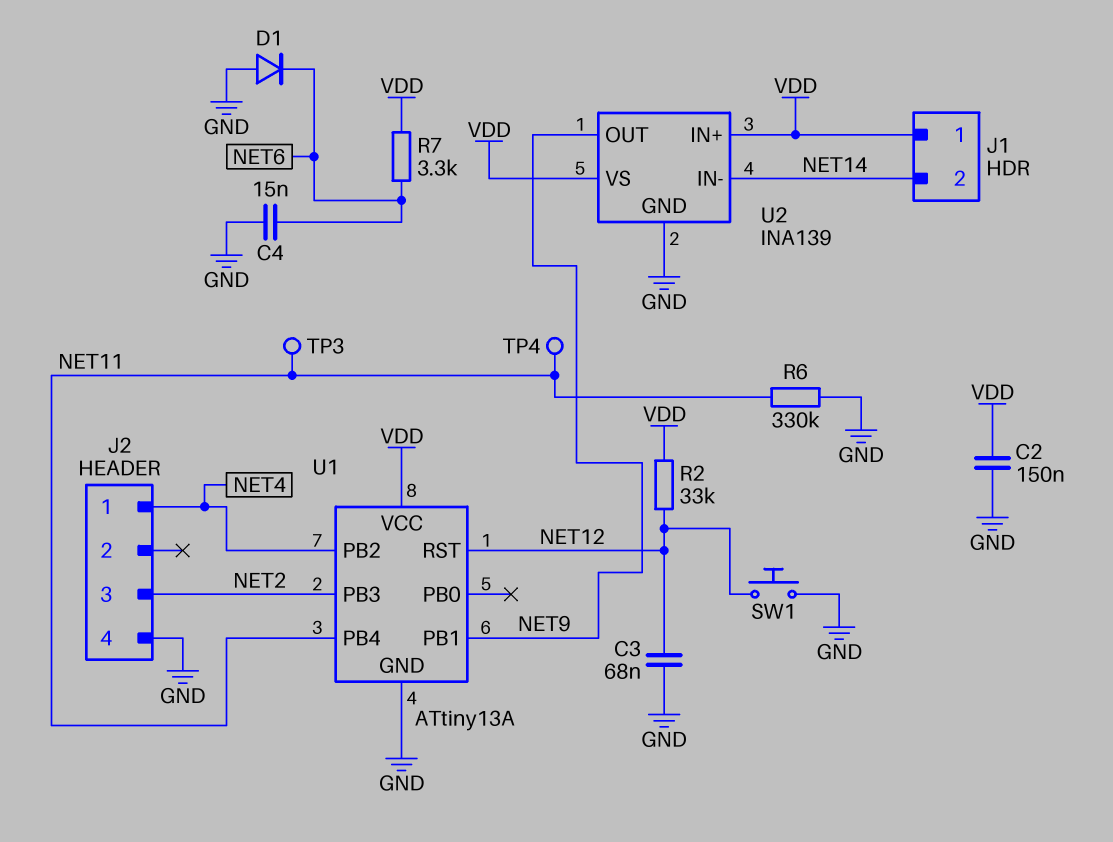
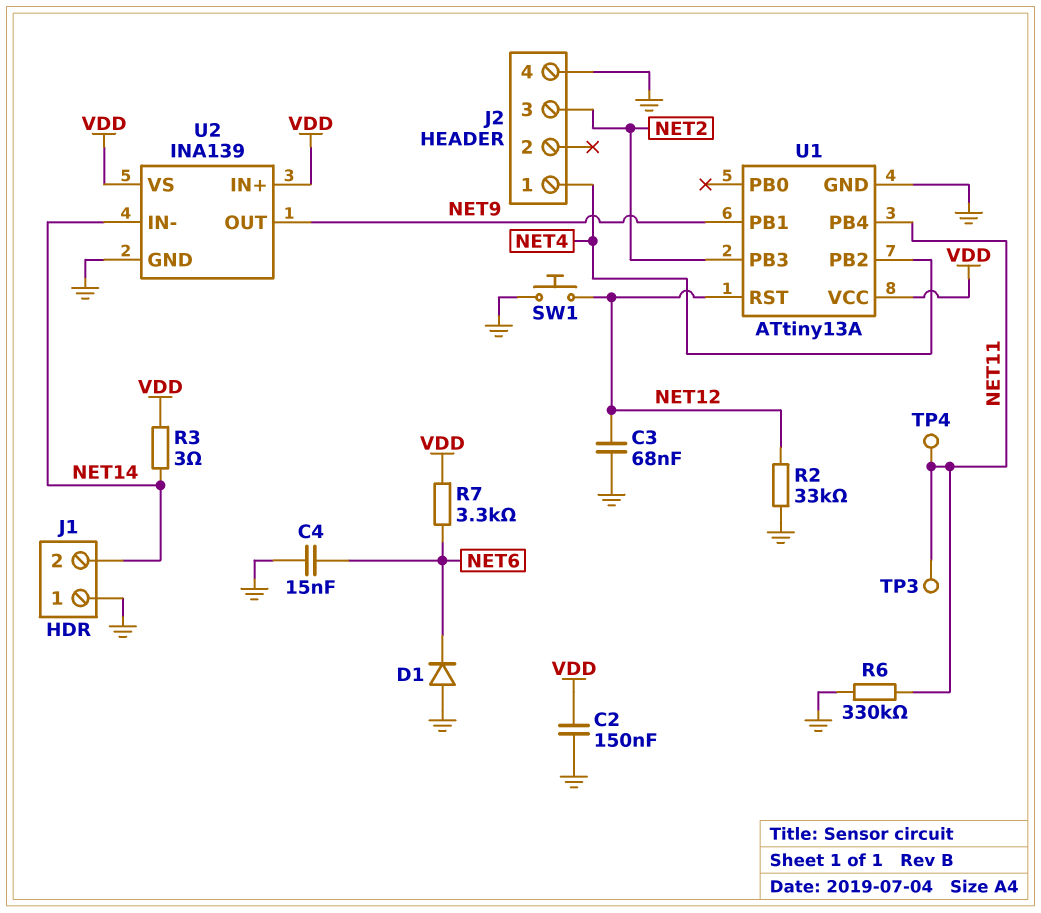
J1 pin 1: VDD -> GND
R2: 33k (NET12, VDD) -> 33k (GND, NET12)
R3: none -> 3 (NET14, VDD)

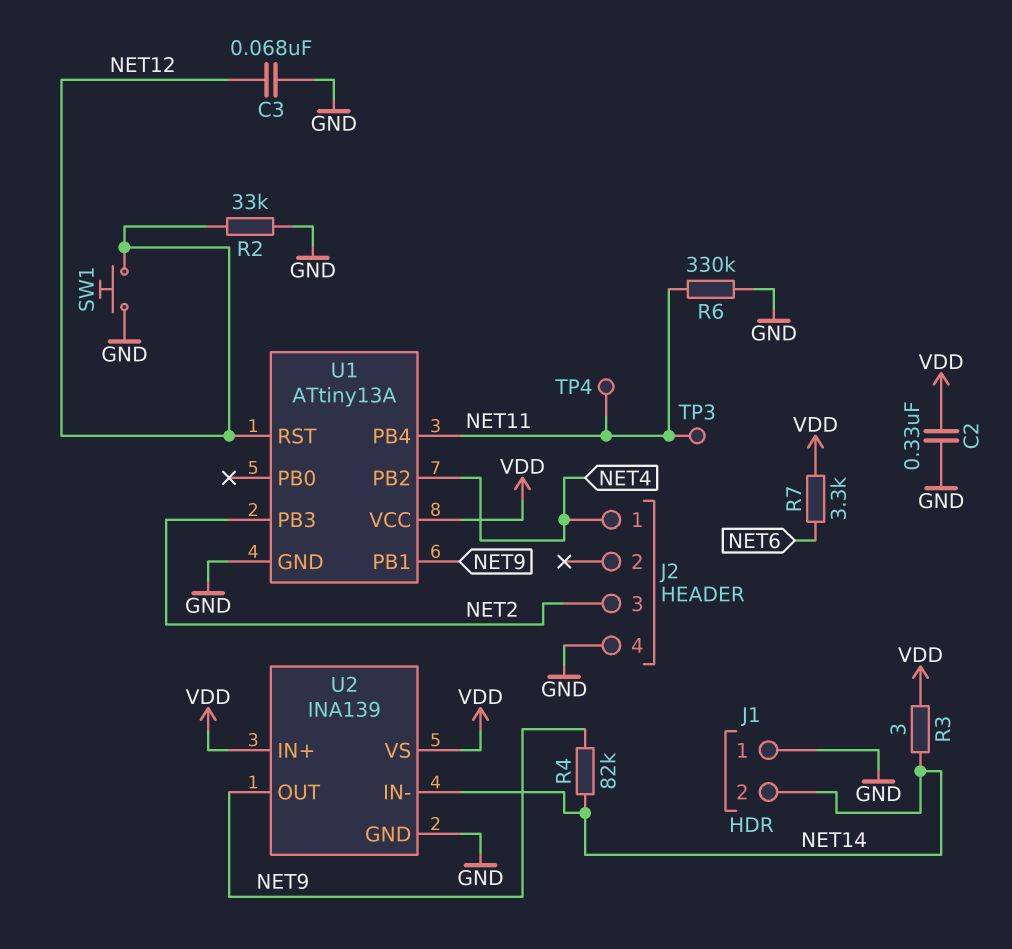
C2: 150nF (GND, VDD) -> 330nF (GND, VDD)
C4: 15nF (GND, NET6) -> none
D1: diode (A GND, K NET6) -> none
R4: none -> 82k (NET9, NET14)

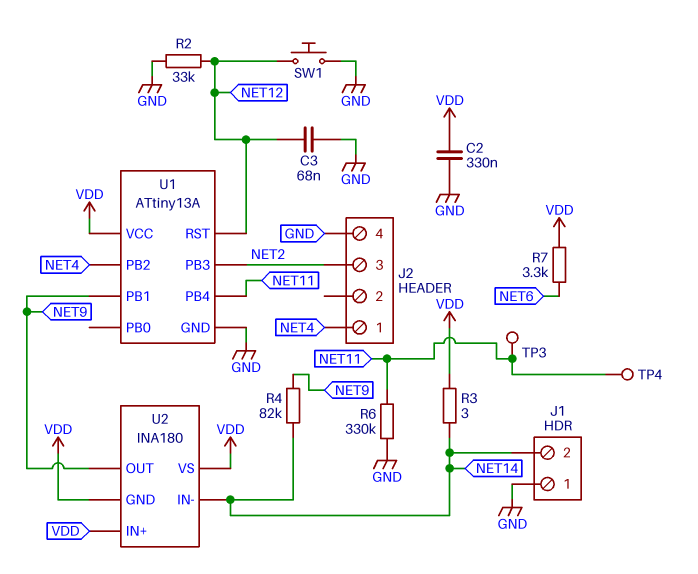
U2: INA139 -> INA180
U2 pin GND: GND -> VDD

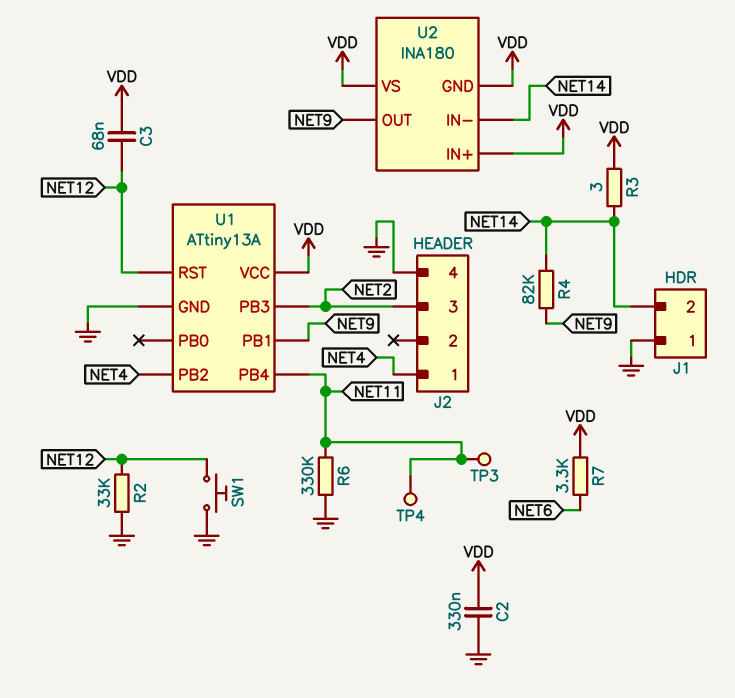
C3: 68nF (GND, NET12) -> 68nF (NET12, VDD)

